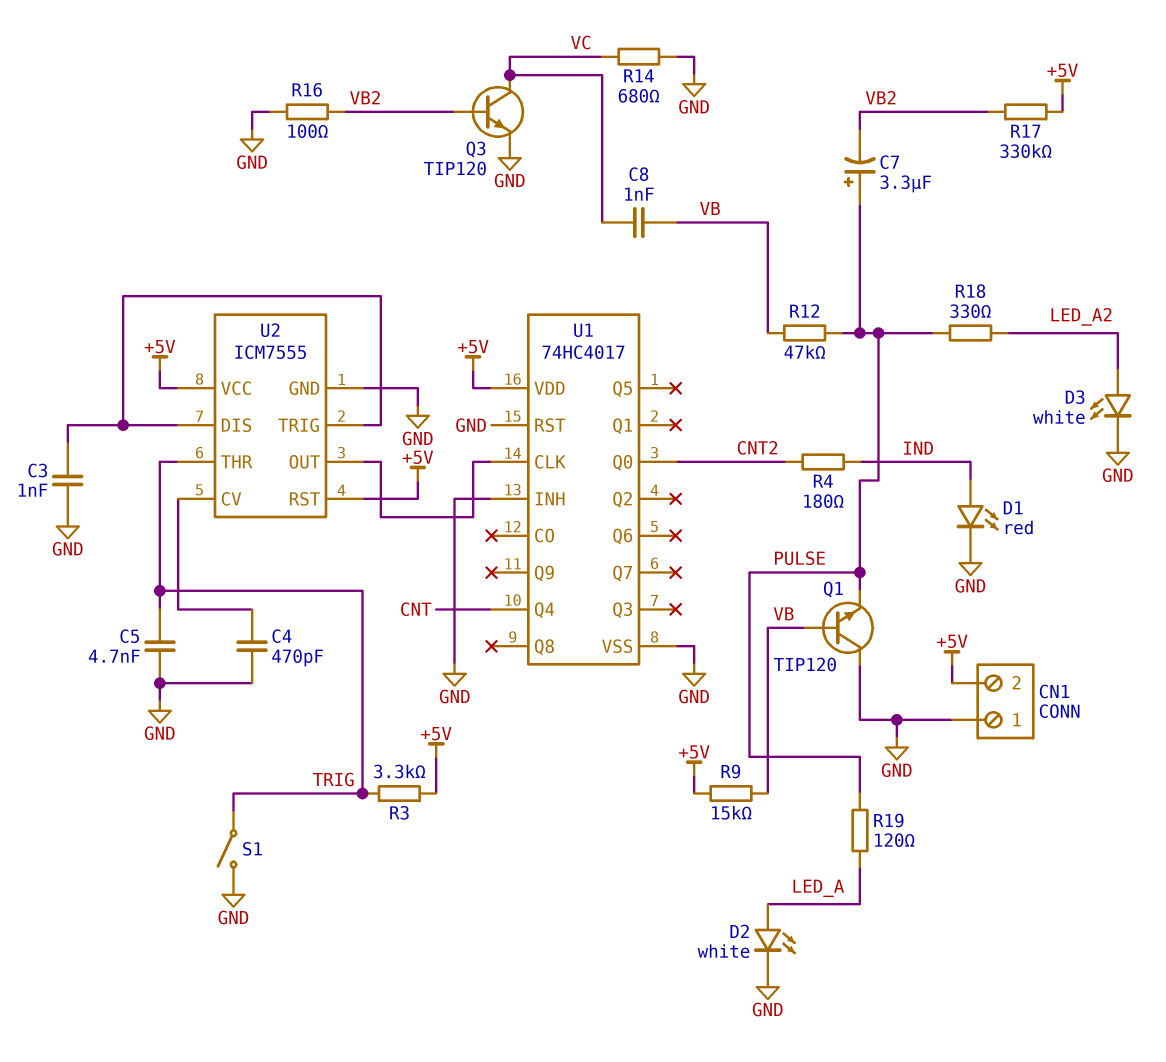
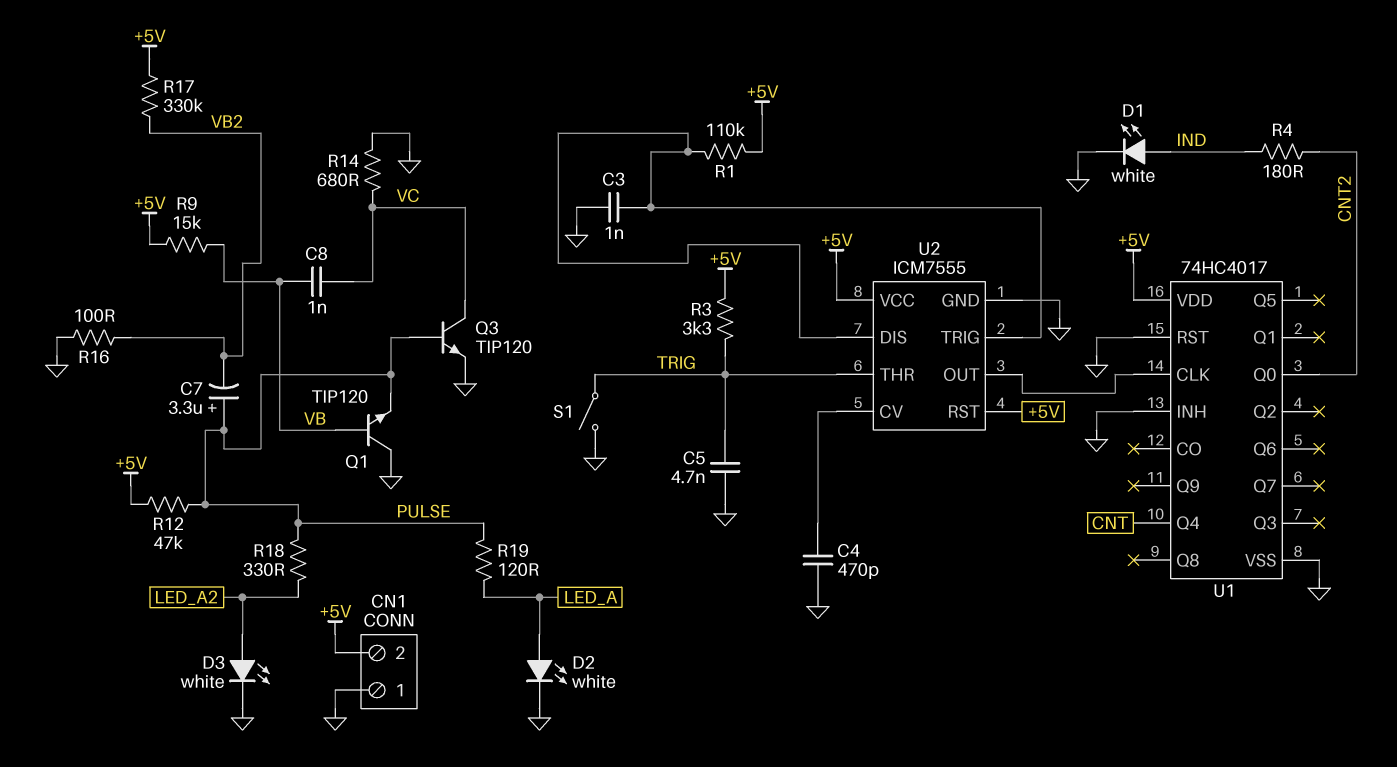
D1: LED red (A IND, K GND) -> LED white (A IND, K GND)
Q3: NPN TIP120 (B VB2, C VC, E GND) -> NPN TIP120 (B PULSE, C VC, E GND)
R1: none -> 110k (+5V, U2/DIS)
R12: 47k (PULSE, VB) -> 47k (+5V, PULSE)

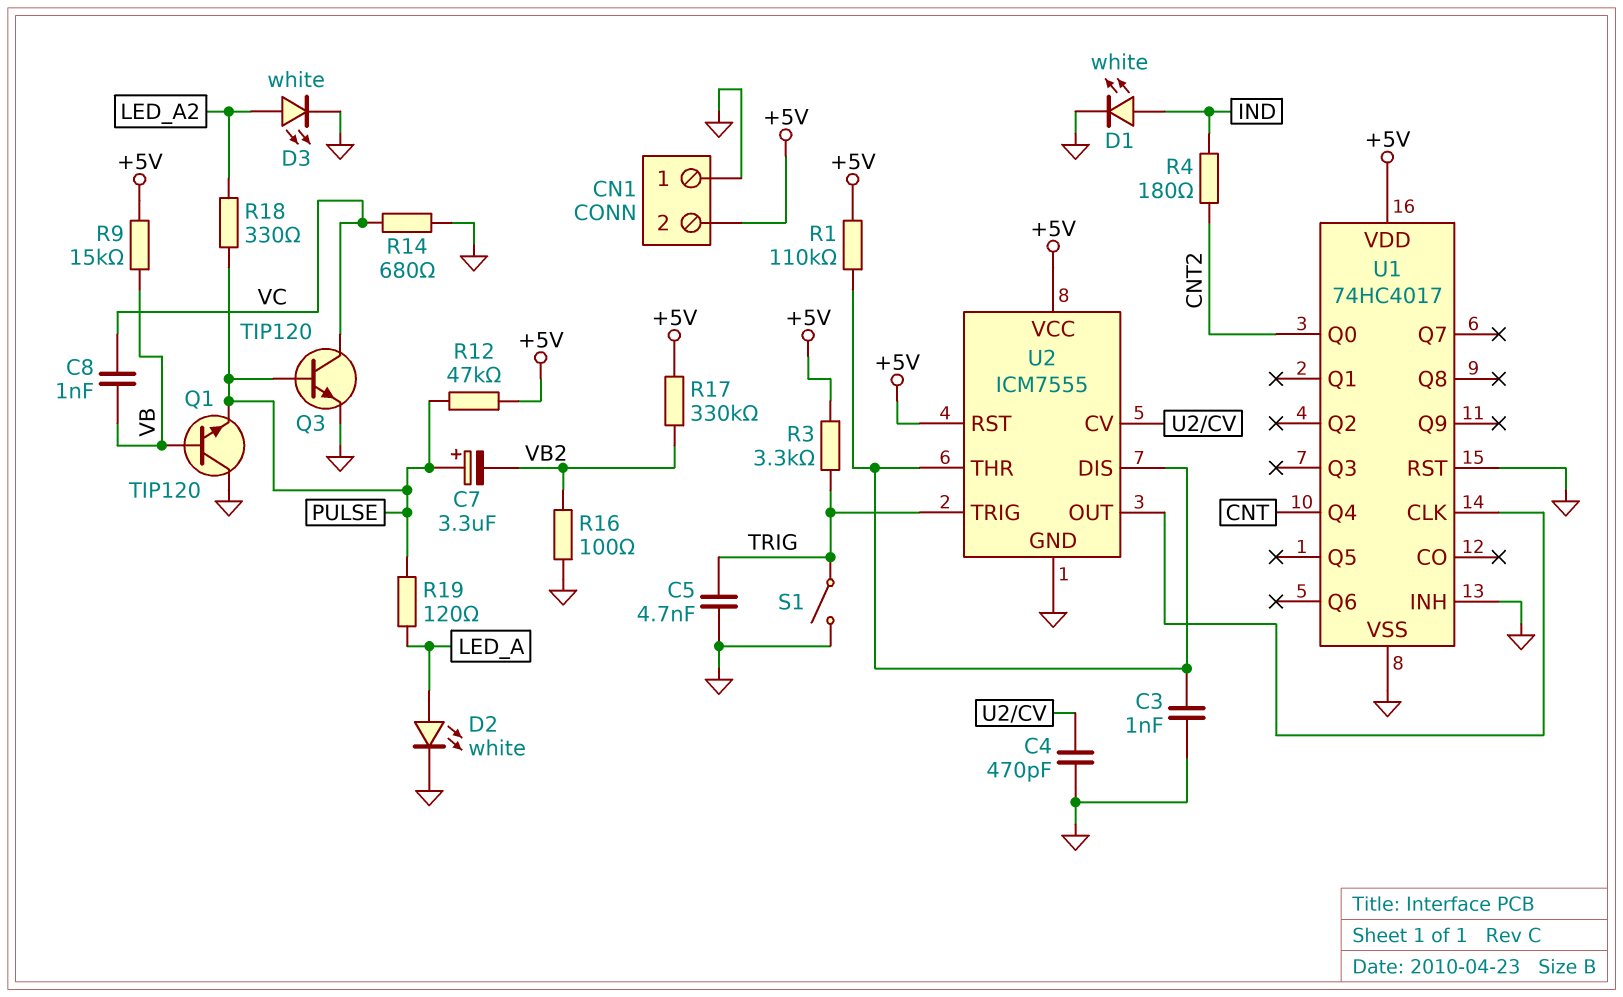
U2 pin THR: TRIG -> U2/DIS
U2 pin TRIG: U2/DIS -> TRIG

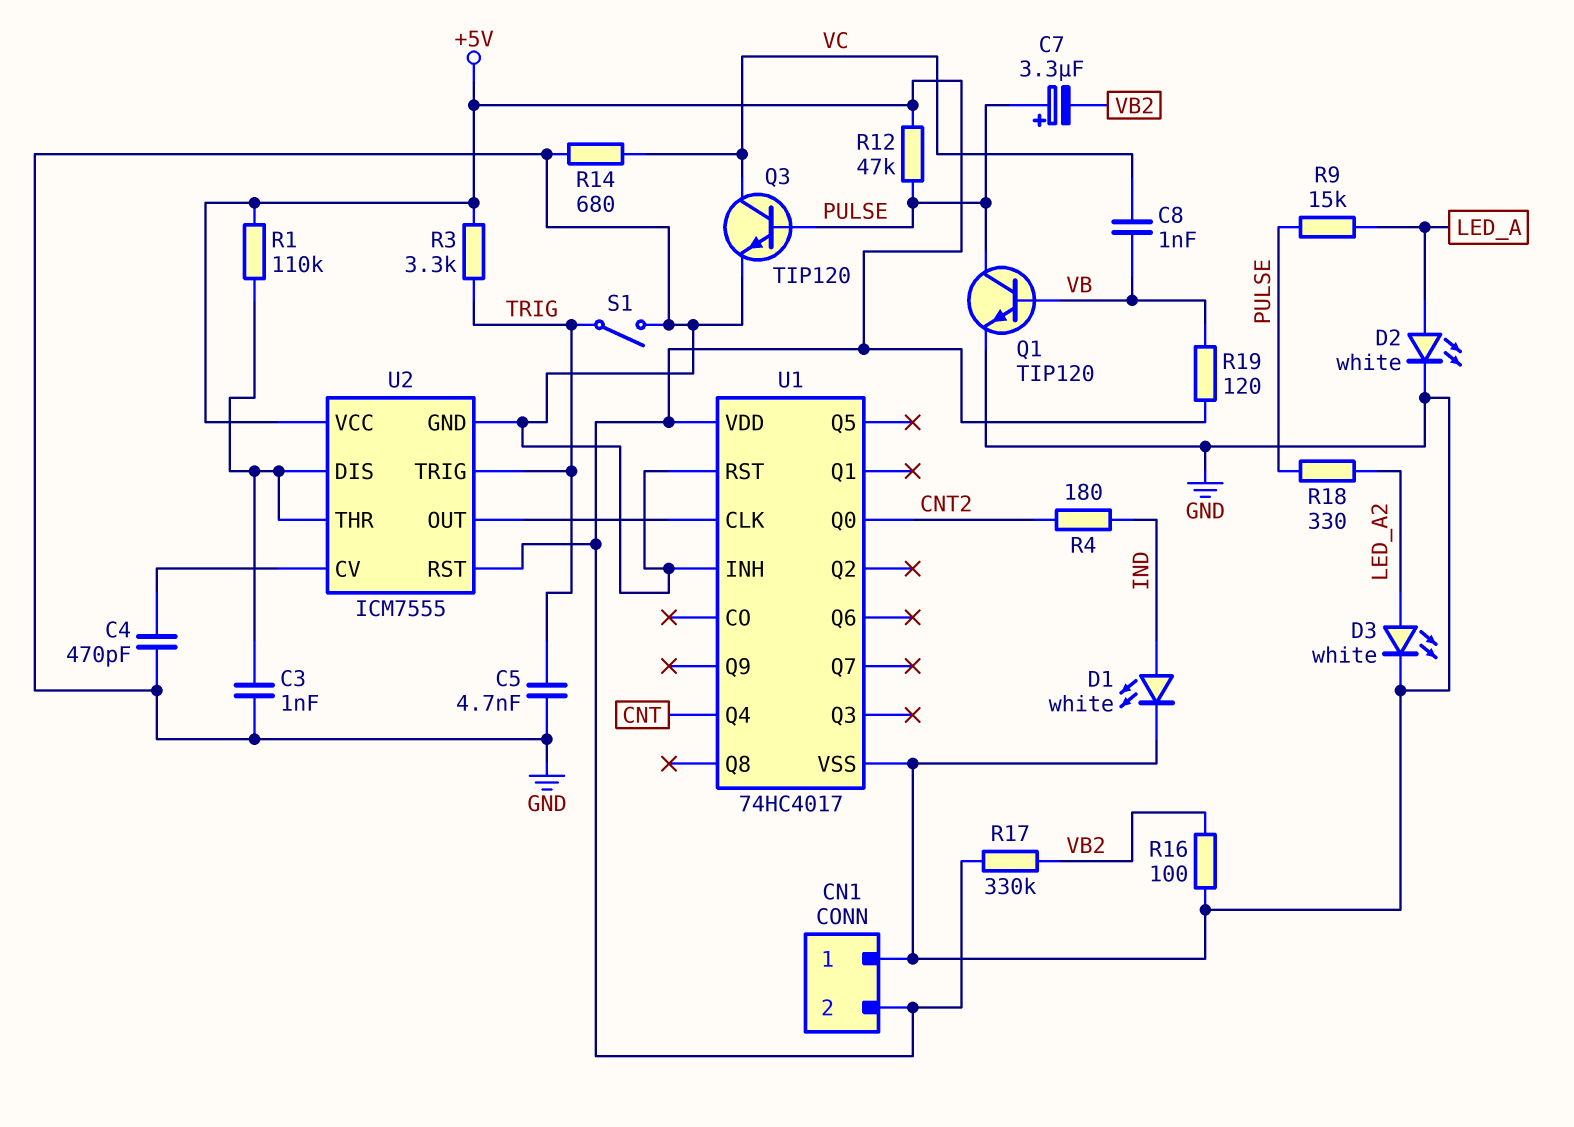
Q1: NPN TIP120 (B VB, C GND, E PULSE) -> NPN TIP120 (B VB, C PULSE, E GND)
R9: 15k (+5V, VB) -> 15k (LED_A, PULSE)
R19: 120 (LED_A, PULSE) -> 120 (+5V, VB)

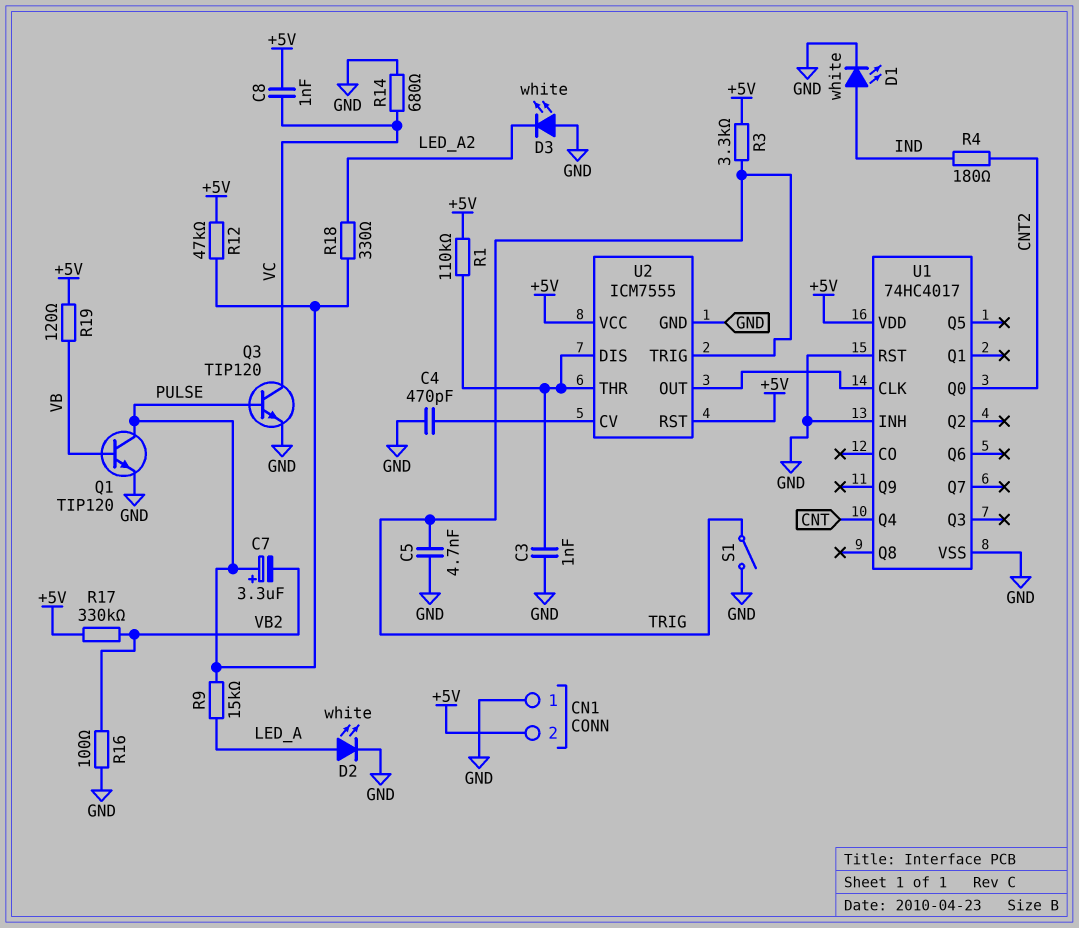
C8: 1nF (VB, VC) -> 1nF (+5V, VC)
D3: LED white (A LED_A2, K GND) -> LED white (A GND, K LED_A2)

